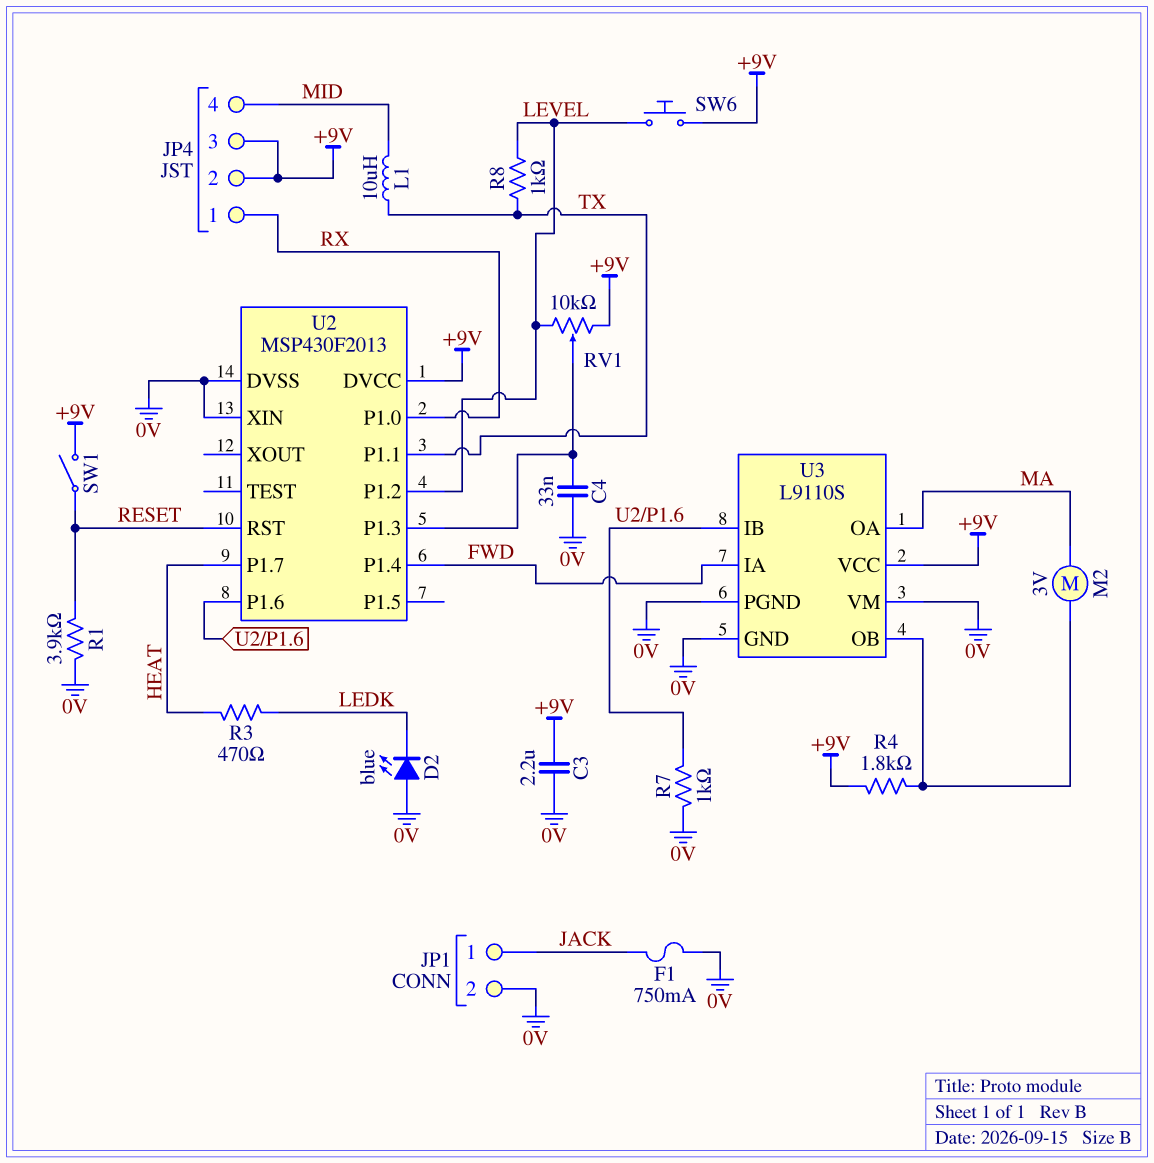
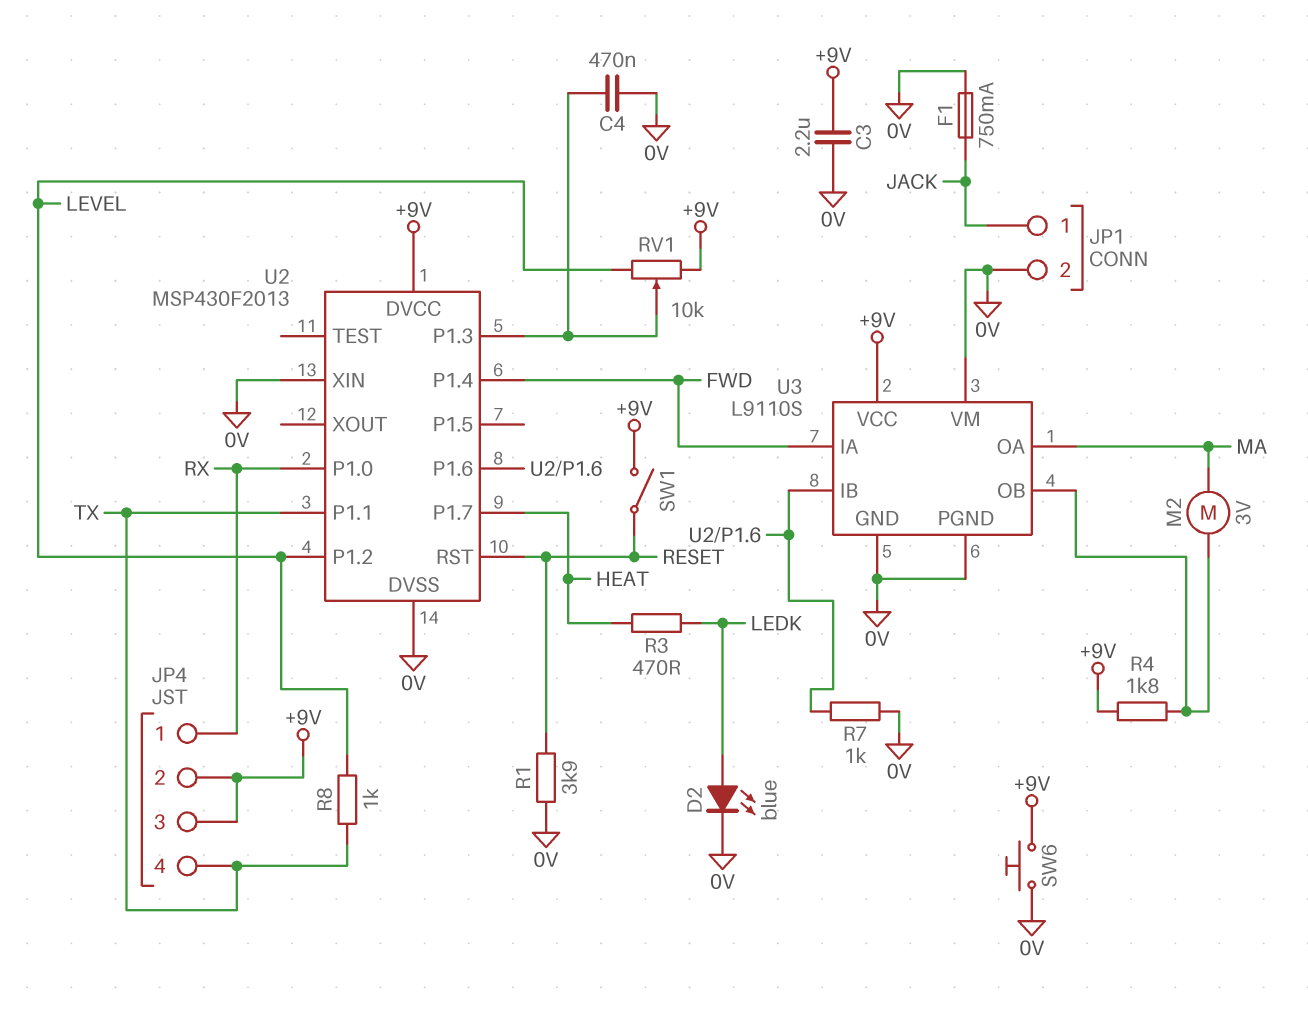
C4: 33nF (0V, U2/P1.3) -> 470nF (0V, U2/P1.3)
D2: LED blue (A 0V, K LEDK) -> LED blue (A LEDK, K 0V)
JP4 pin 4: MID -> TX
L1: 10uH (MID, TX) -> none
SW6: button (+9V, LEVEL) -> button (+9V, 0V)

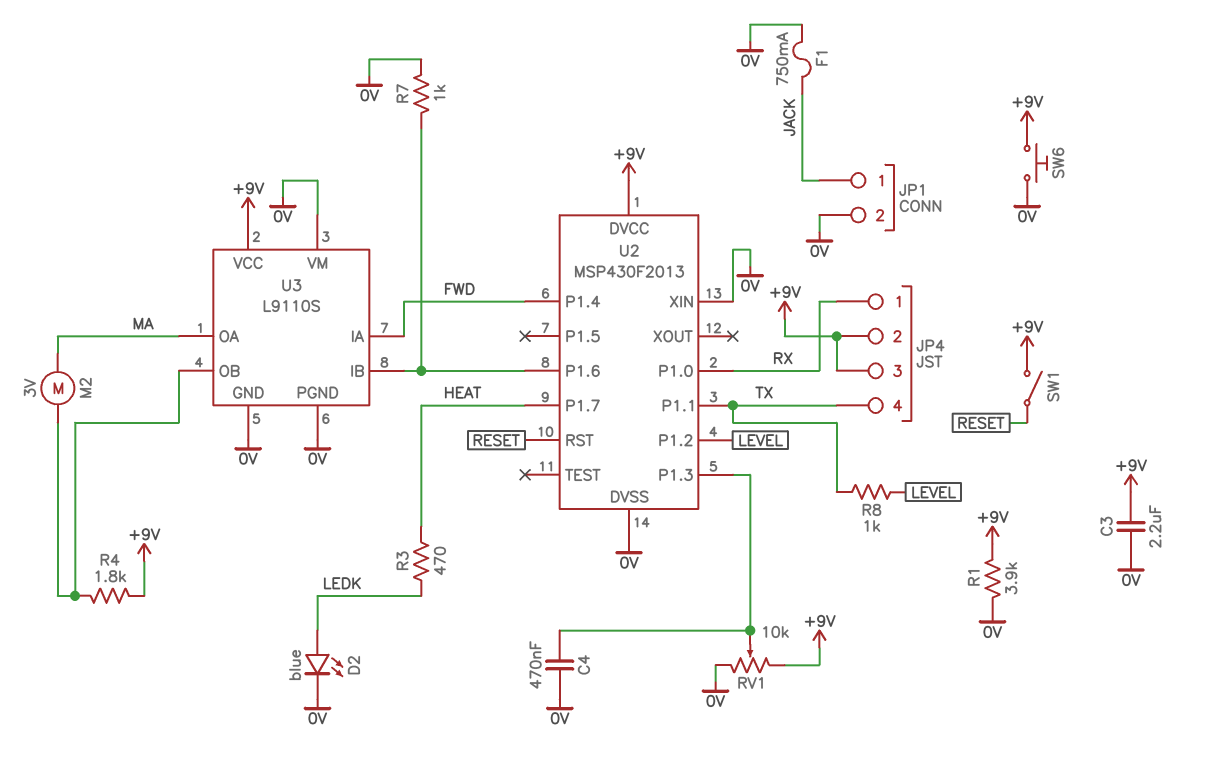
R1: 3.9k (0V, RESET) -> 3.9k (+9V, 0V)
RV1: 10k (+9V, LEVEL, wiper U2/P1.3) -> 10k (+9V, 0V, wiper U2/P1.3)

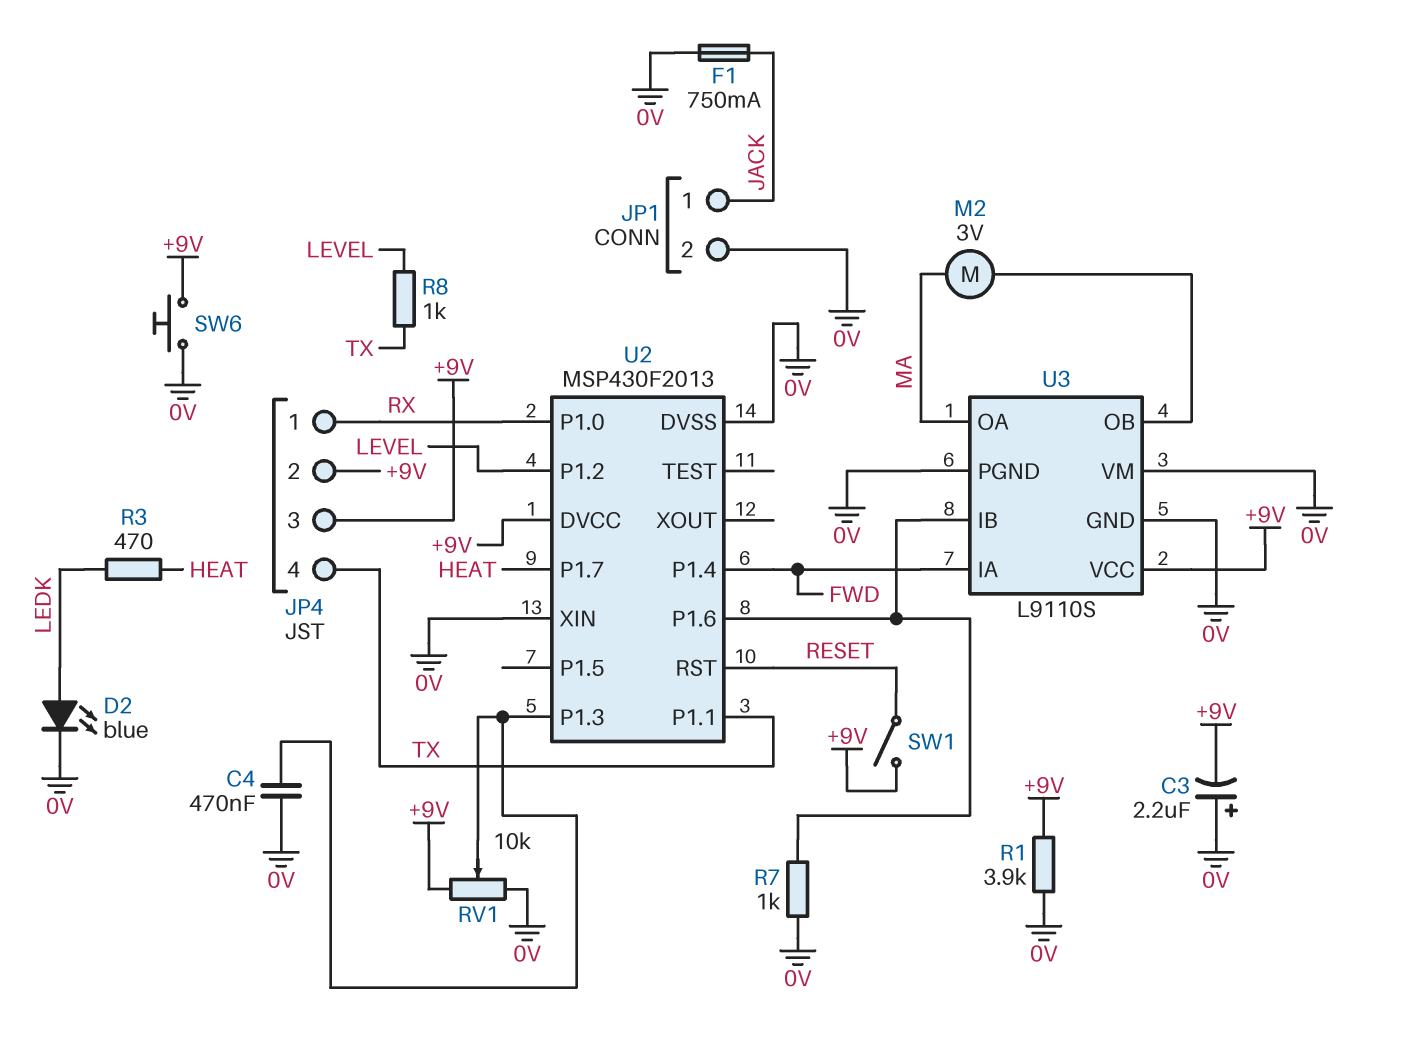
C3: 2.2uF (+9V, 0V) -> 2.2uF (plus 0V, minus +9V)
R4: 1.8k (+9V, U3/OB) -> none

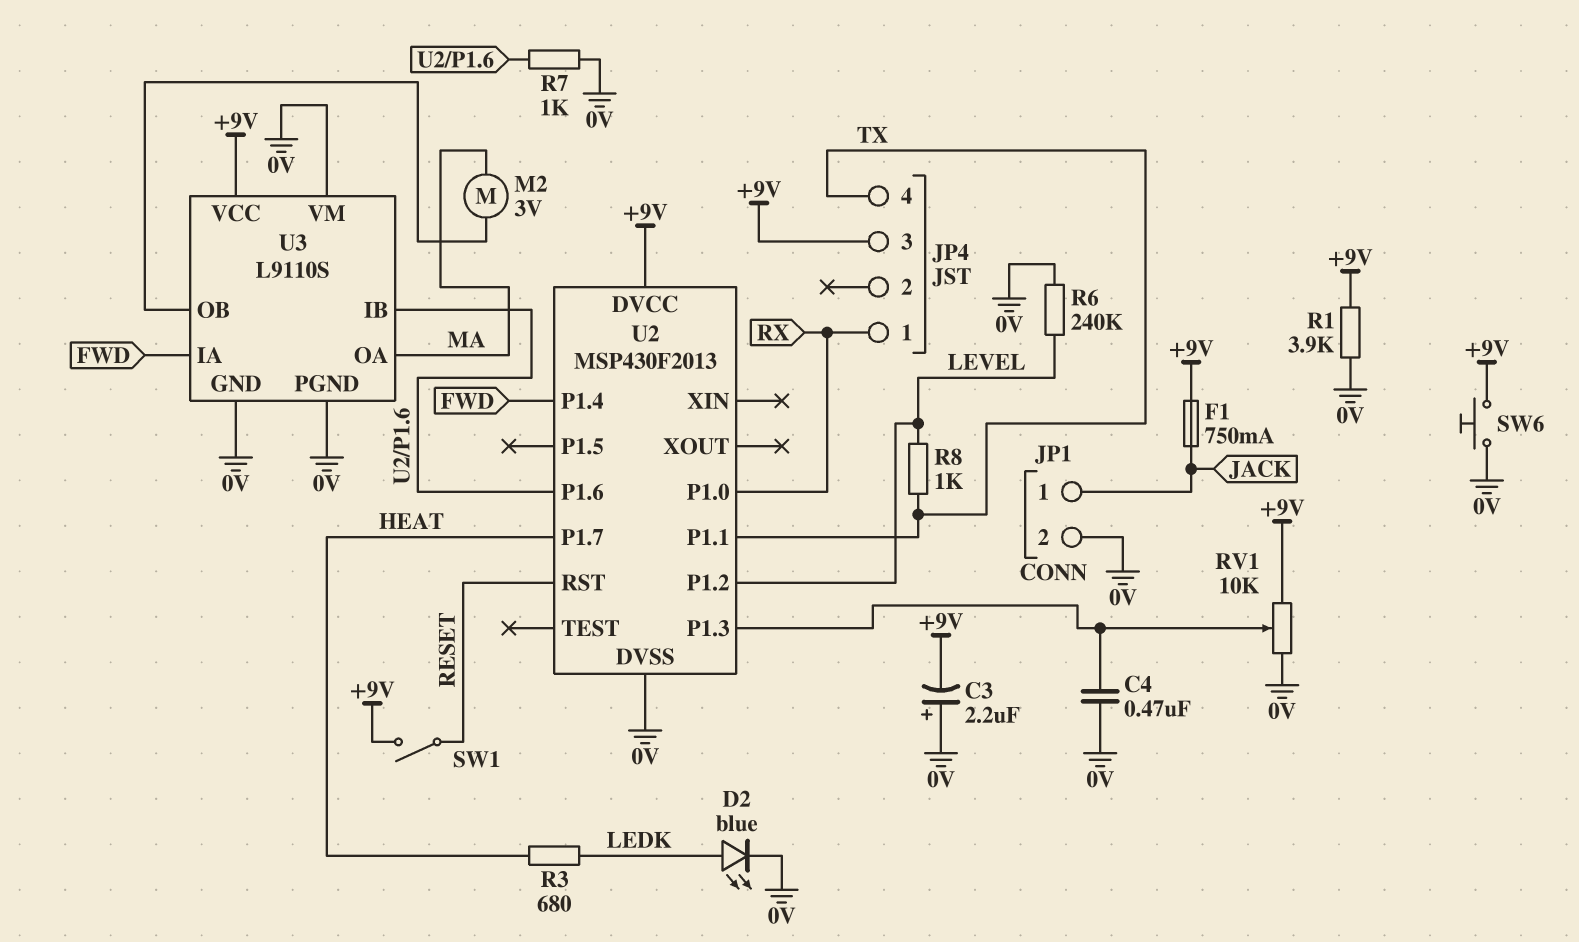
F1: 750mA (0V, JACK) -> 750mA (+9V, JACK)
JP4 pin 2: +9V -> none
R3: 470 (HEAT, LEDK) -> 680 (HEAT, LEDK)
R6: none -> 240k (0V, LEVEL)
U2 pin XIN: 0V -> none

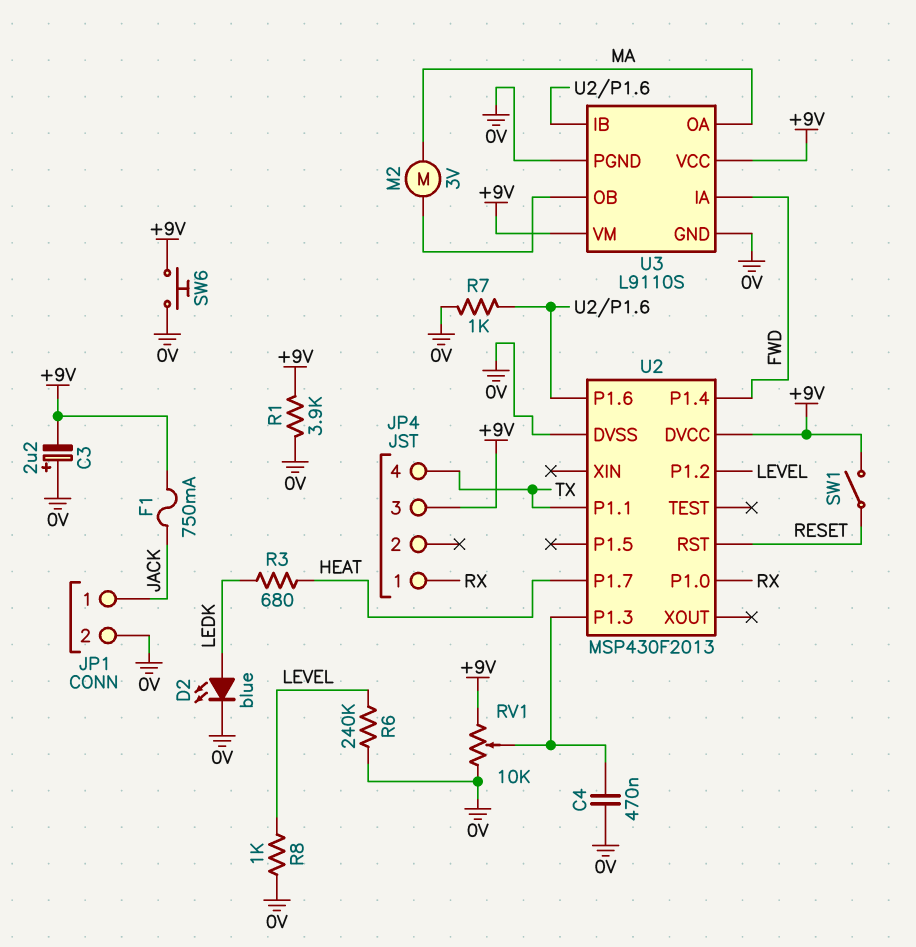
R8: 1k (LEVEL, TX) -> 1k (0V, LEVEL)
U3 pin VM: 0V -> +9V

